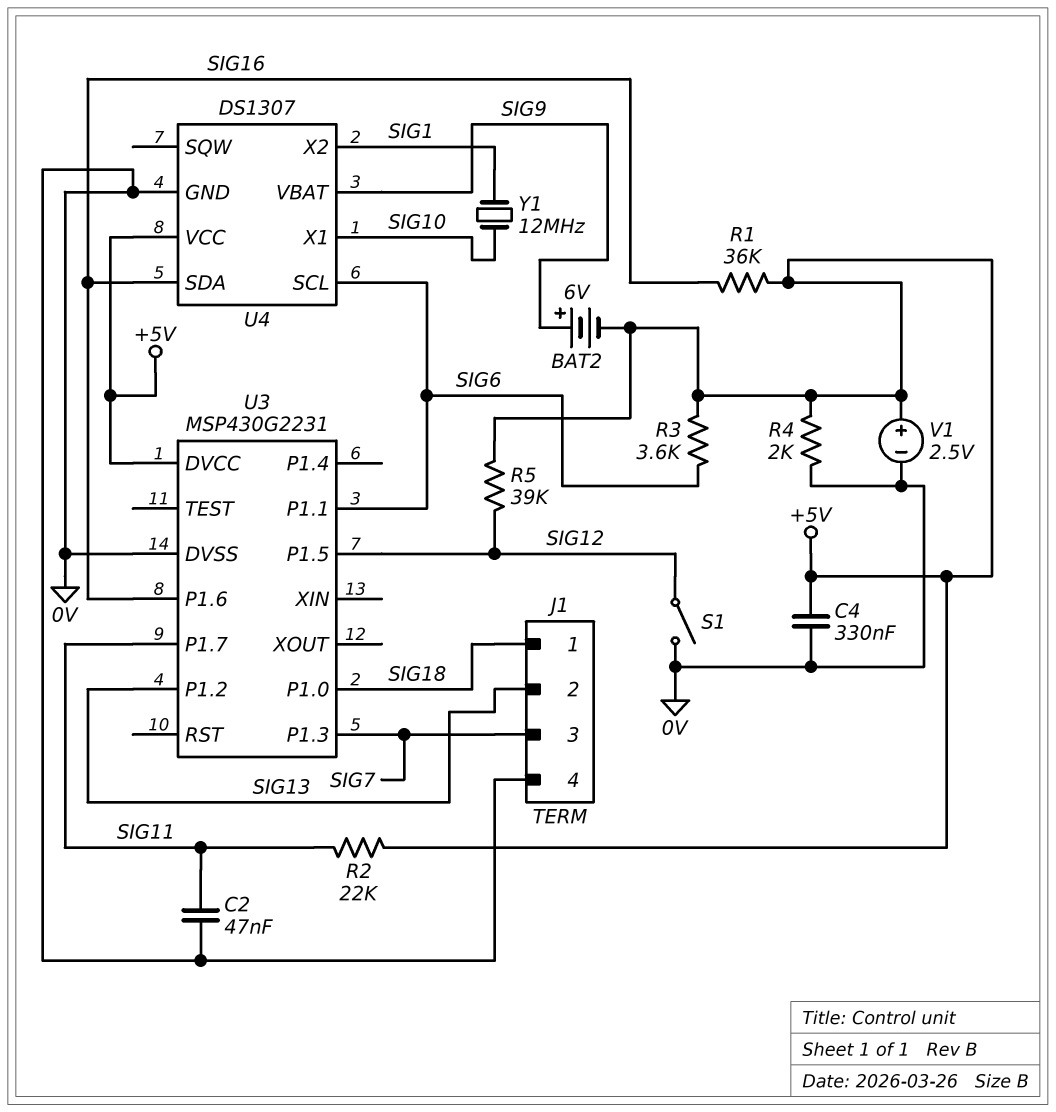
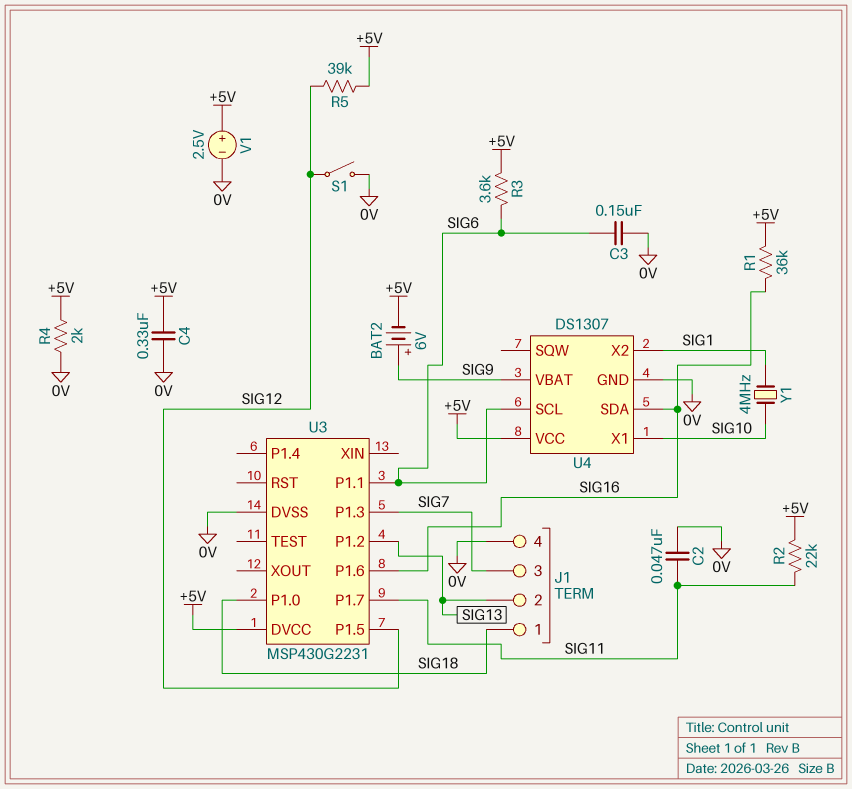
C3: none -> 150nF (0V, SIG6)
Y1: 12MHz (SIG1, SIG10) -> 4MHz (SIG1, SIG10)

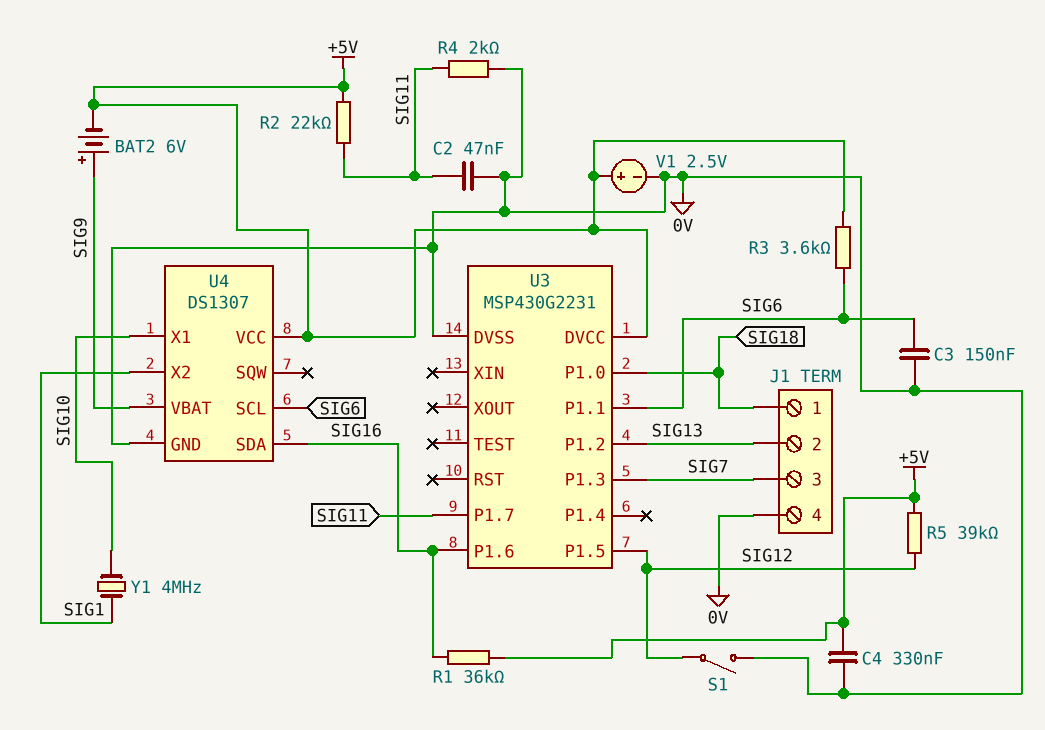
R4: 2k (+5V, 0V) -> 2k (0V, SIG11)

